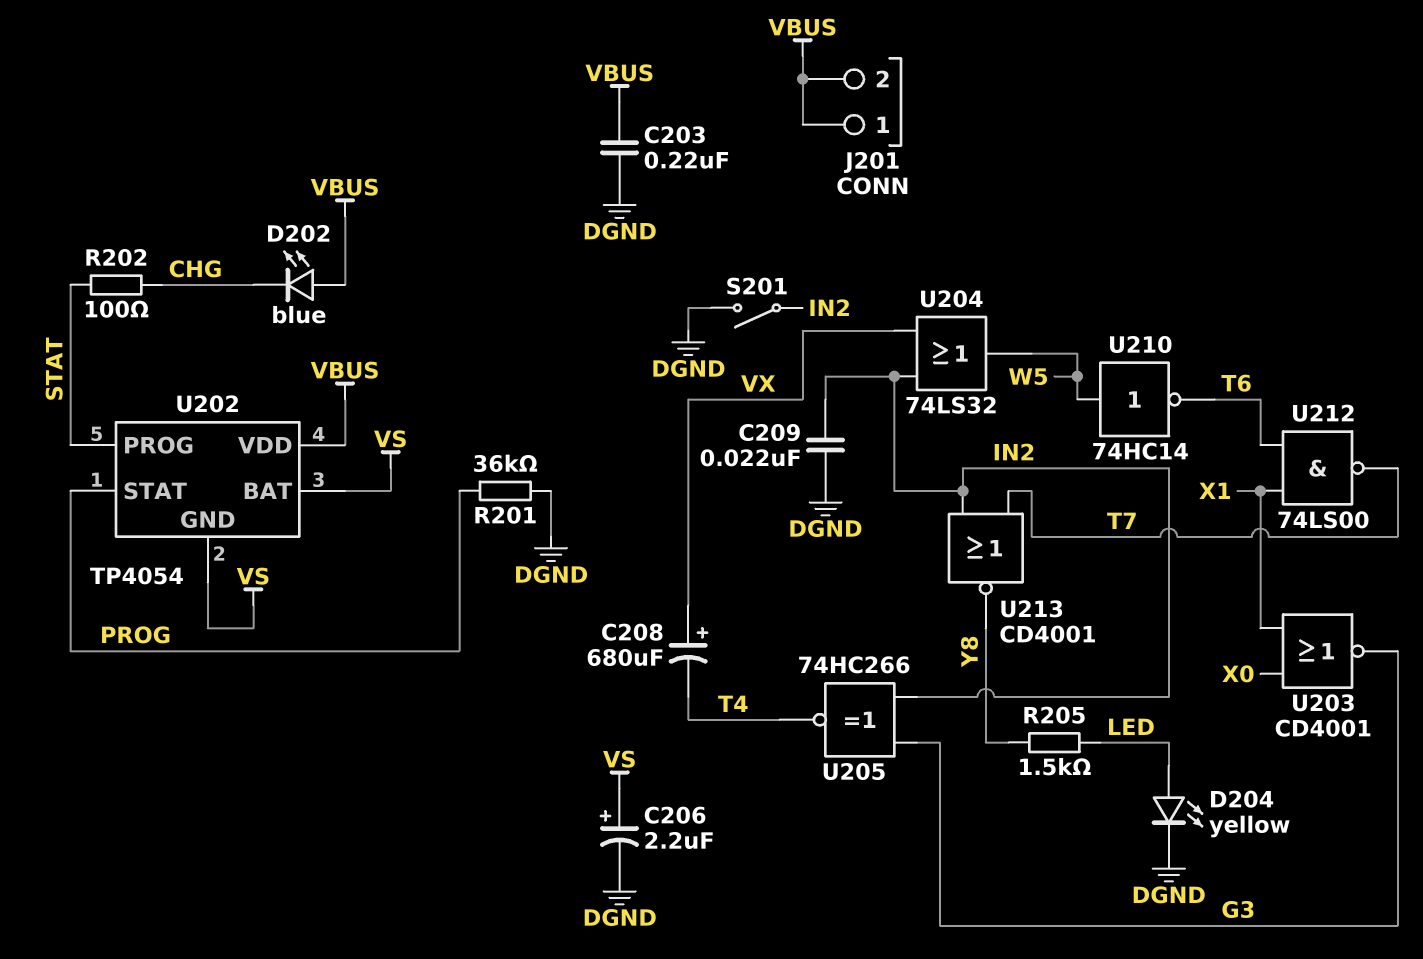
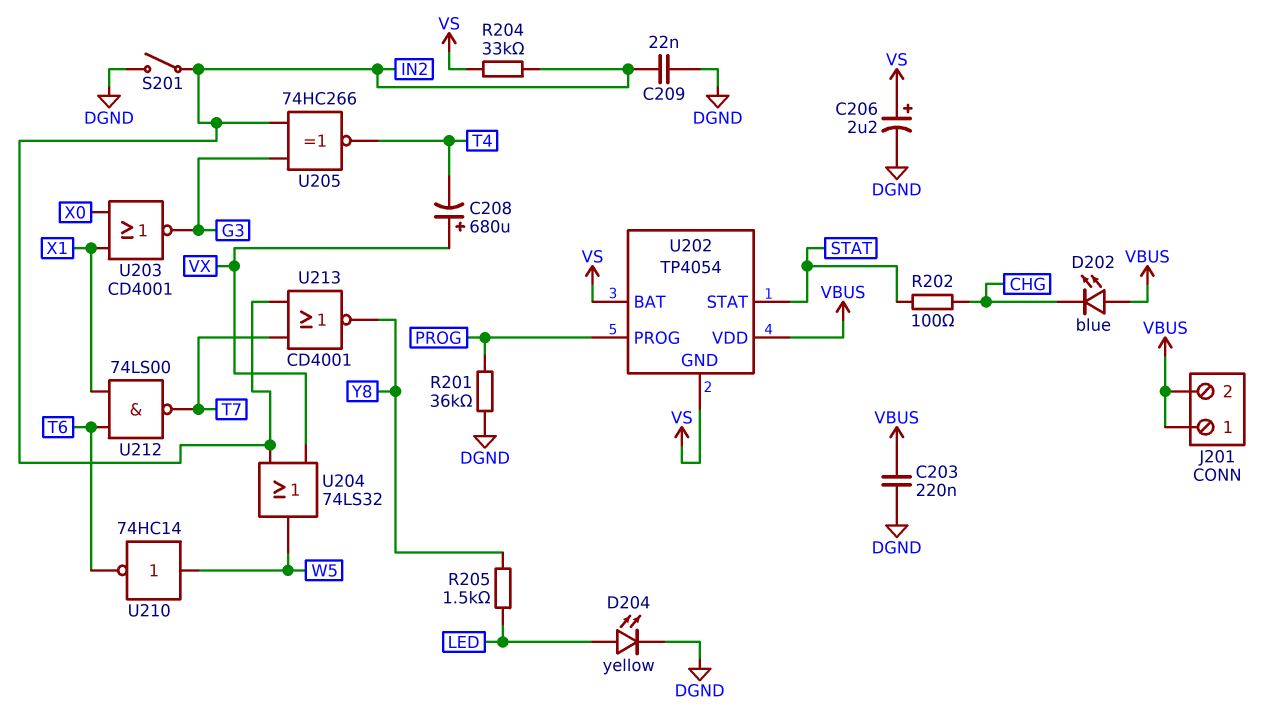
R204: none -> 33k (IN2, VS)
U202 pin PROG: STAT -> PROG
U202 pin STAT: PROG -> STAT

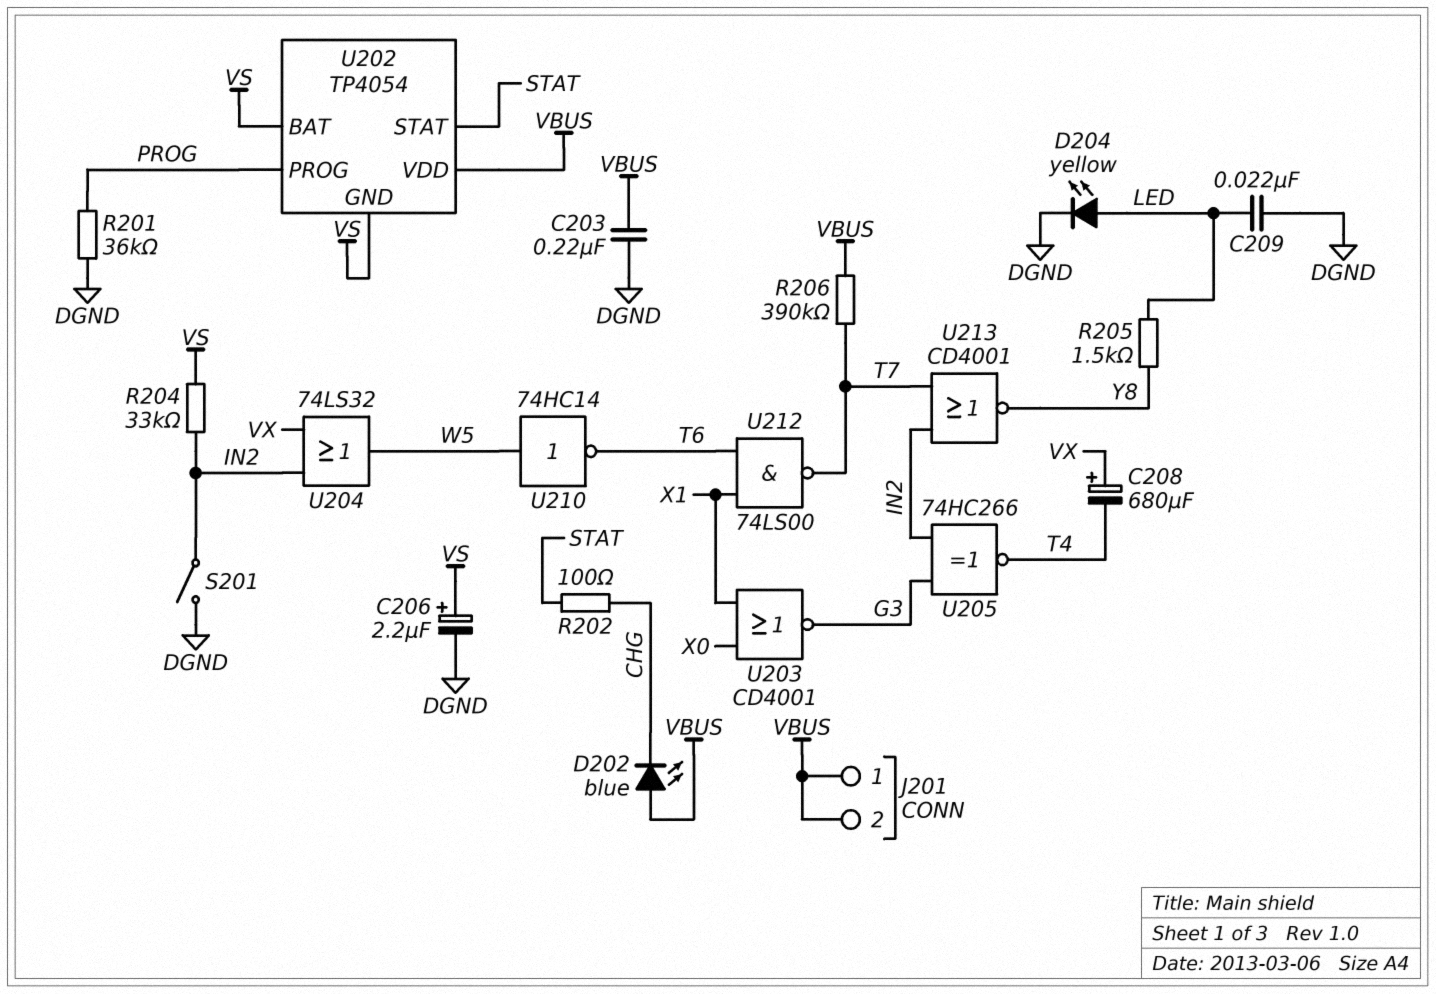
C209: 22nF (DGND, IN2) -> 22nF (DGND, LED)
R206: none -> 390k (T7, VBUS)

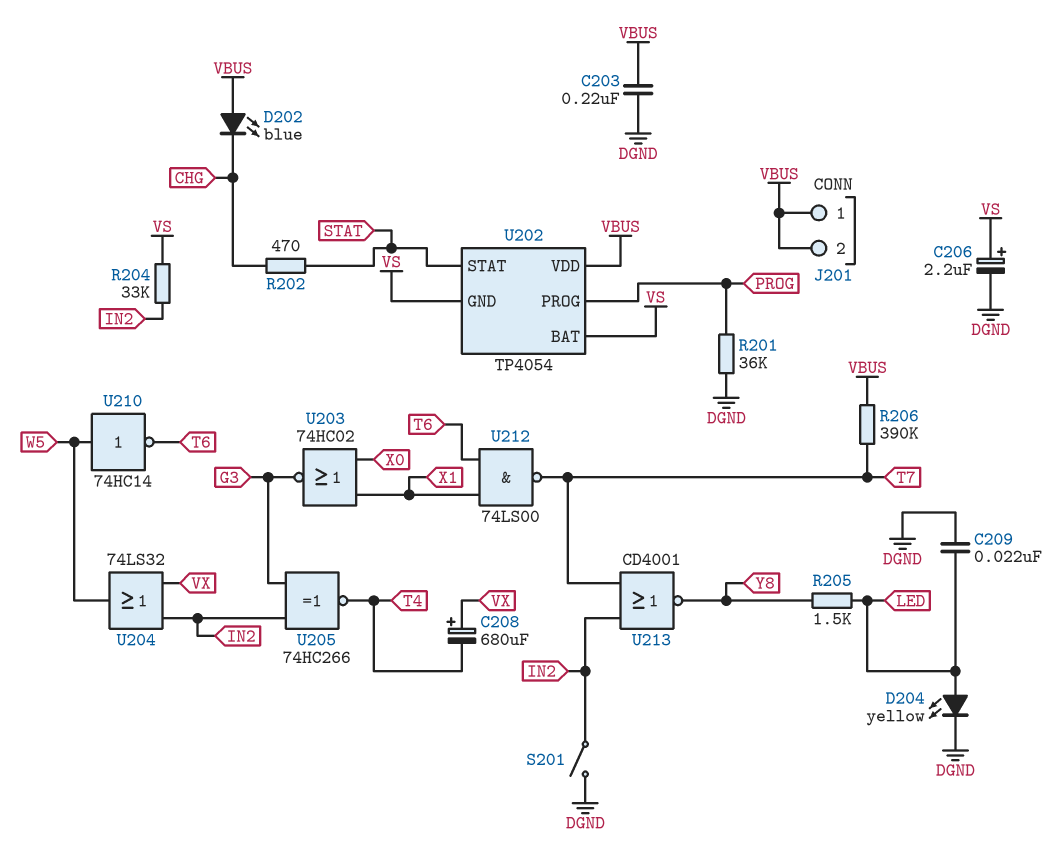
R202: 100 (CHG, STAT) -> 470 (CHG, STAT)
U203: NOR CD4001 (in X0, in X1, out G3) -> NOR 74HC02 (in X0, in X1, out G3)

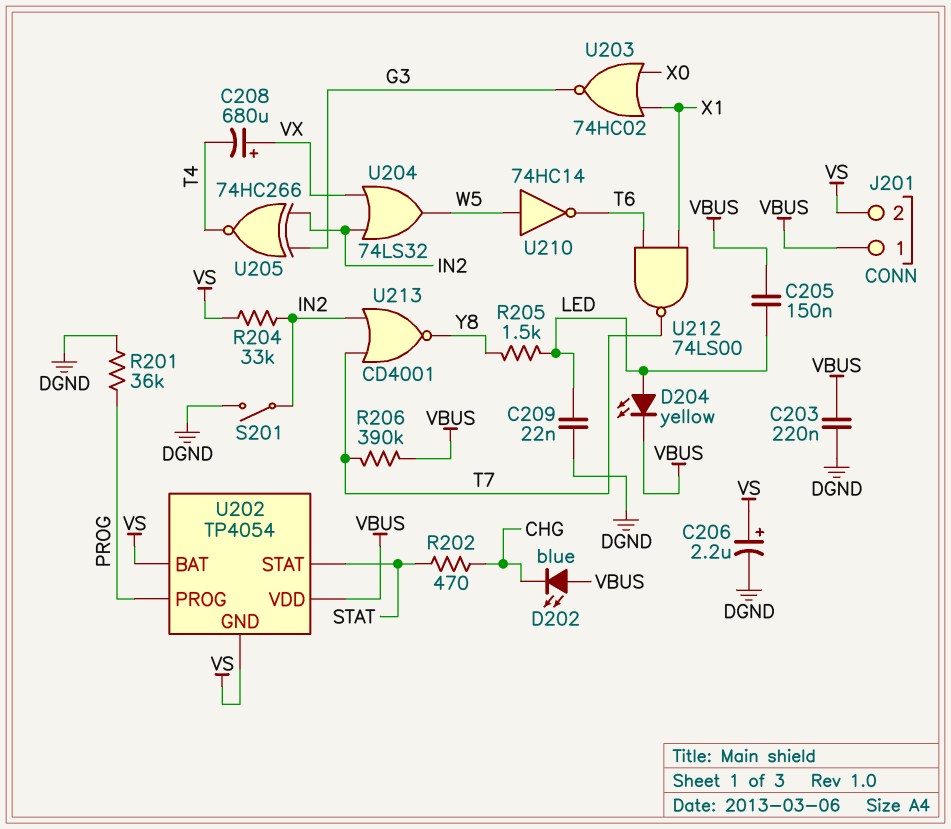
C205: none -> 150nF (LED, VBUS)
D204: LED yellow (A LED, K DGND) -> LED yellow (A LED, K VBUS)
J201 pin 2: VBUS -> VS

